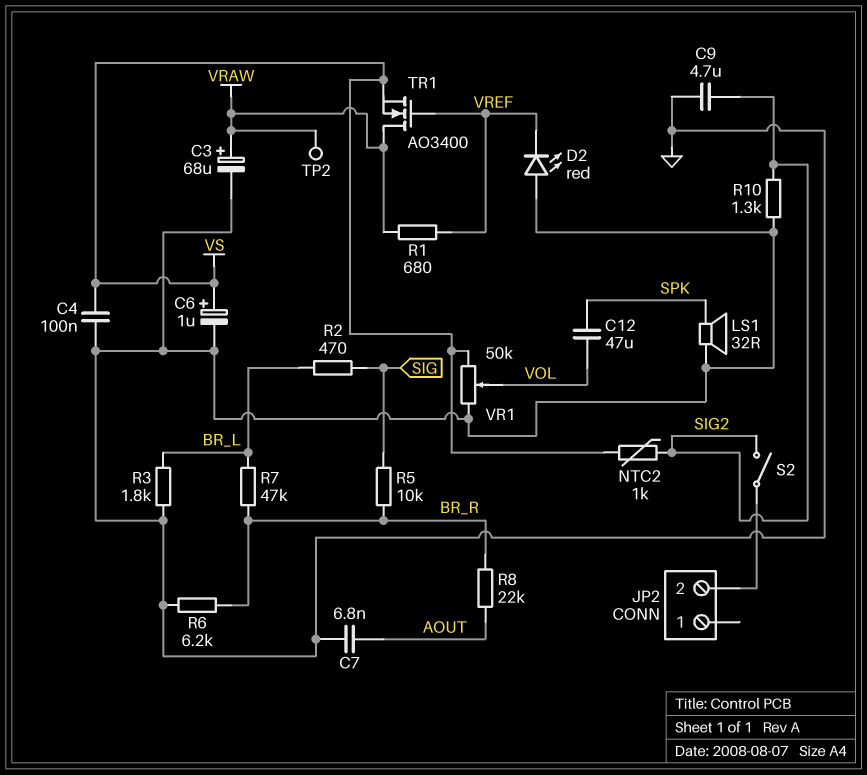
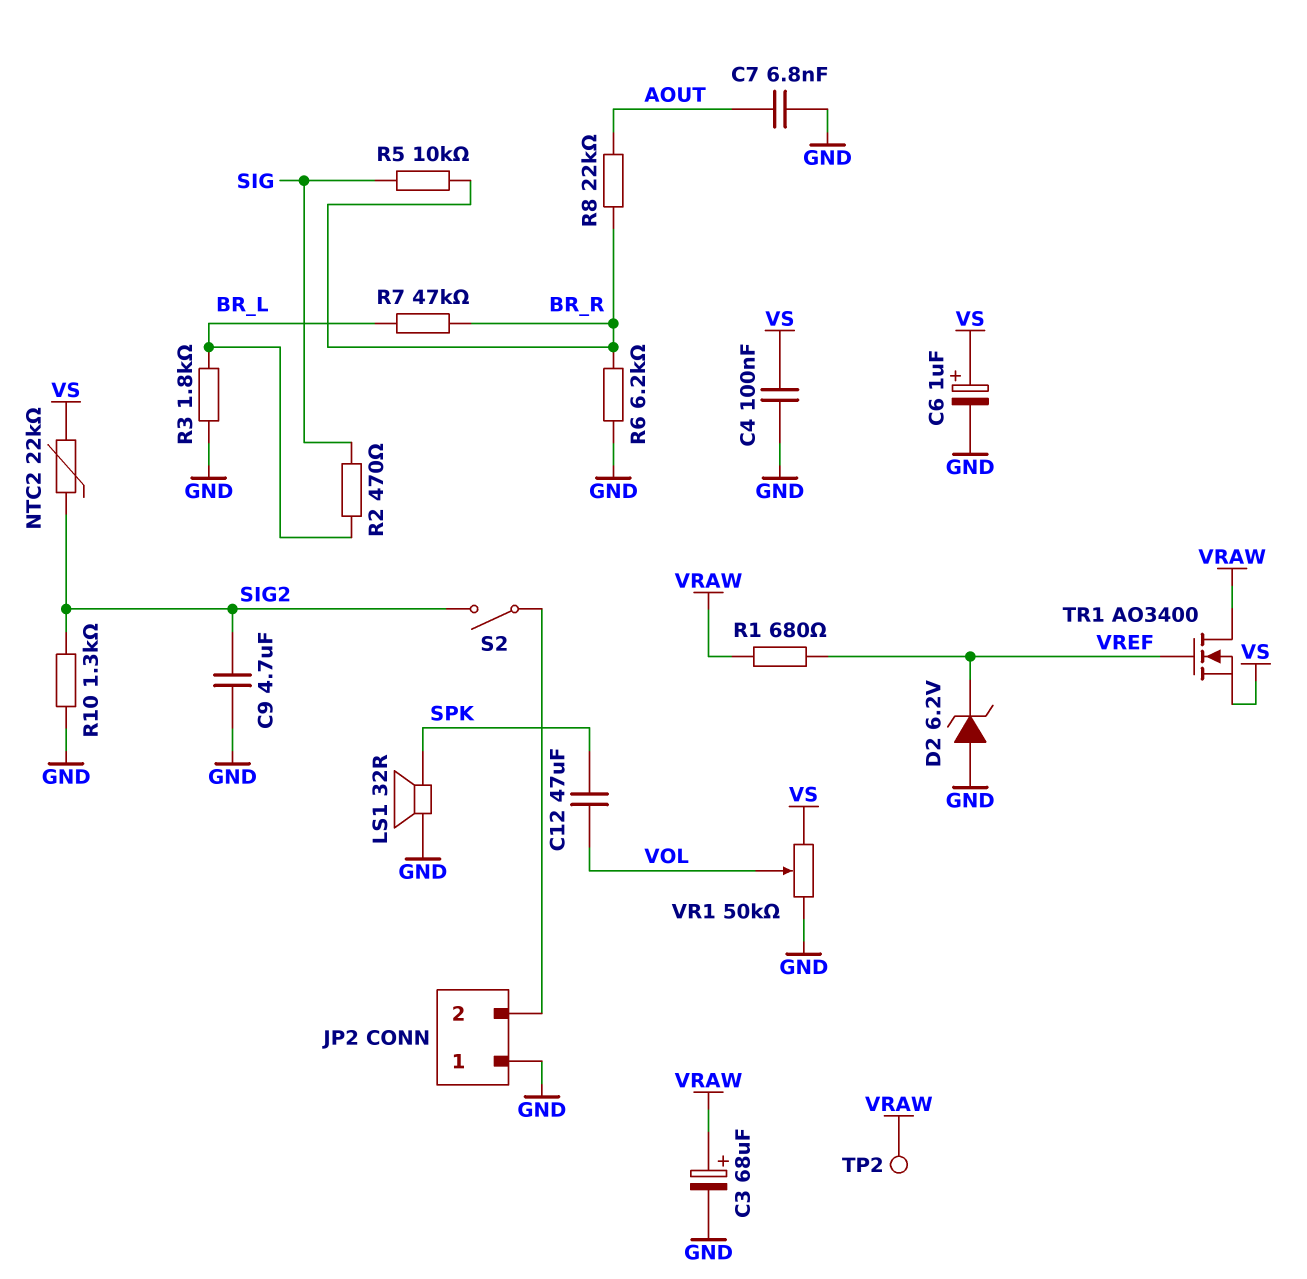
D2: LED red (A GND, K VREF) -> zener 6.2V (A GND, K VREF)
JP2 pin 1: none -> GND
NTC2: 1k (SIG2, VS) -> 22k (SIG2, VS)

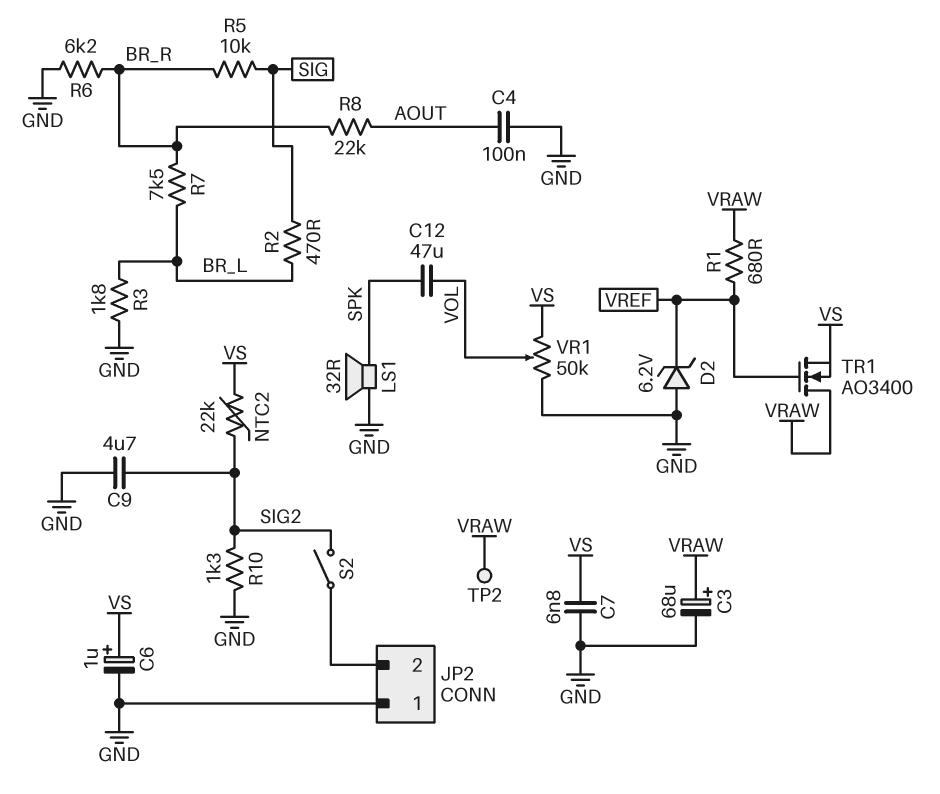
C4: 100nF (GND, VS) -> 100nF (AOUT, GND)
C7: 6.8nF (AOUT, GND) -> 6.8nF (GND, VS)
R7: 47k (BR_L, BR_R) -> 7.5k (BR_L, BR_R)

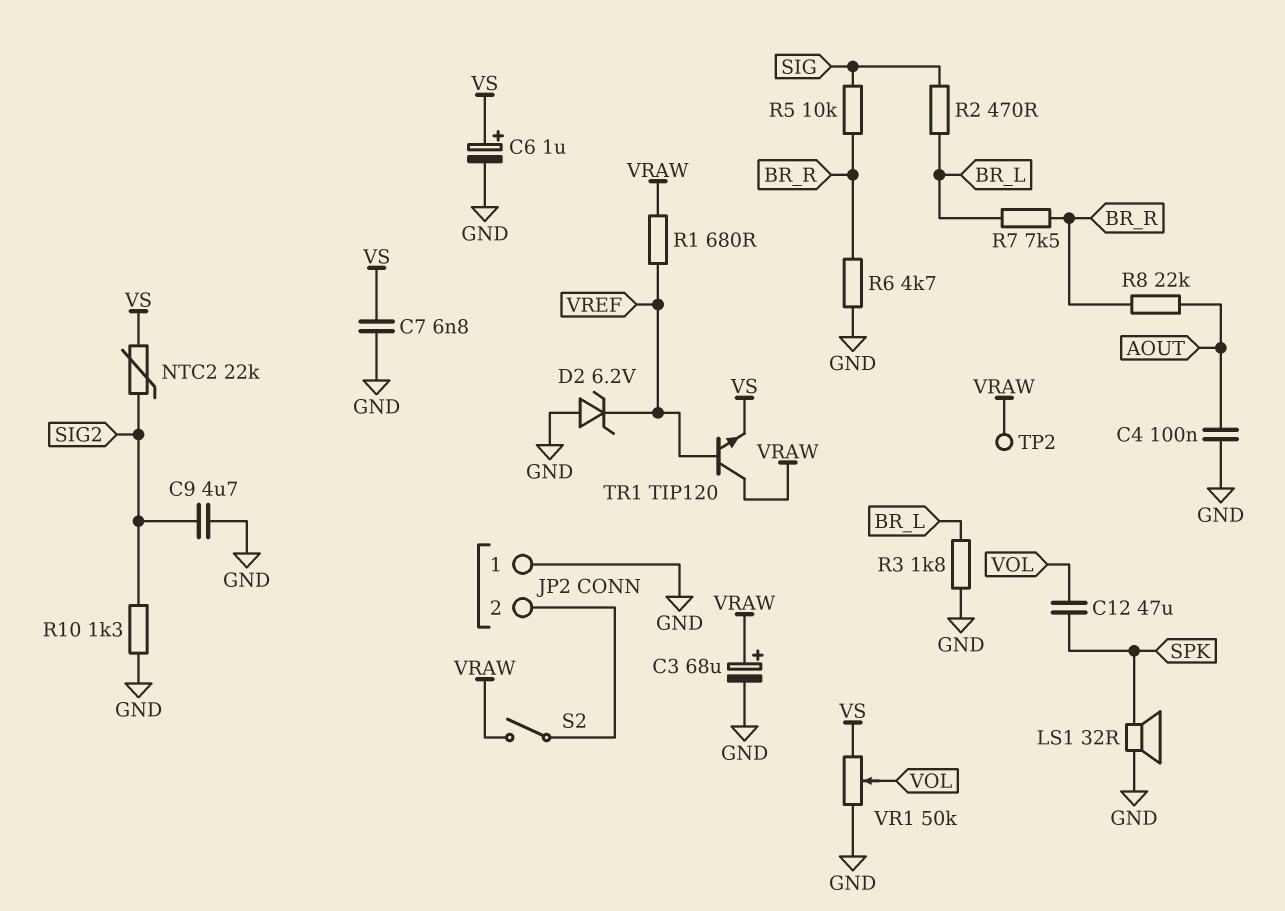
R6: 6.2k (BR_R, GND) -> 4.7k (BR_R, GND)
S2: switch (JP2/2, SIG2) -> switch (JP2/2, VRAW)
TR1: NMOS AO3400 (G VREF, D VRAW, S VS) -> NPN TIP120 (B VREF, C VRAW, E VS)

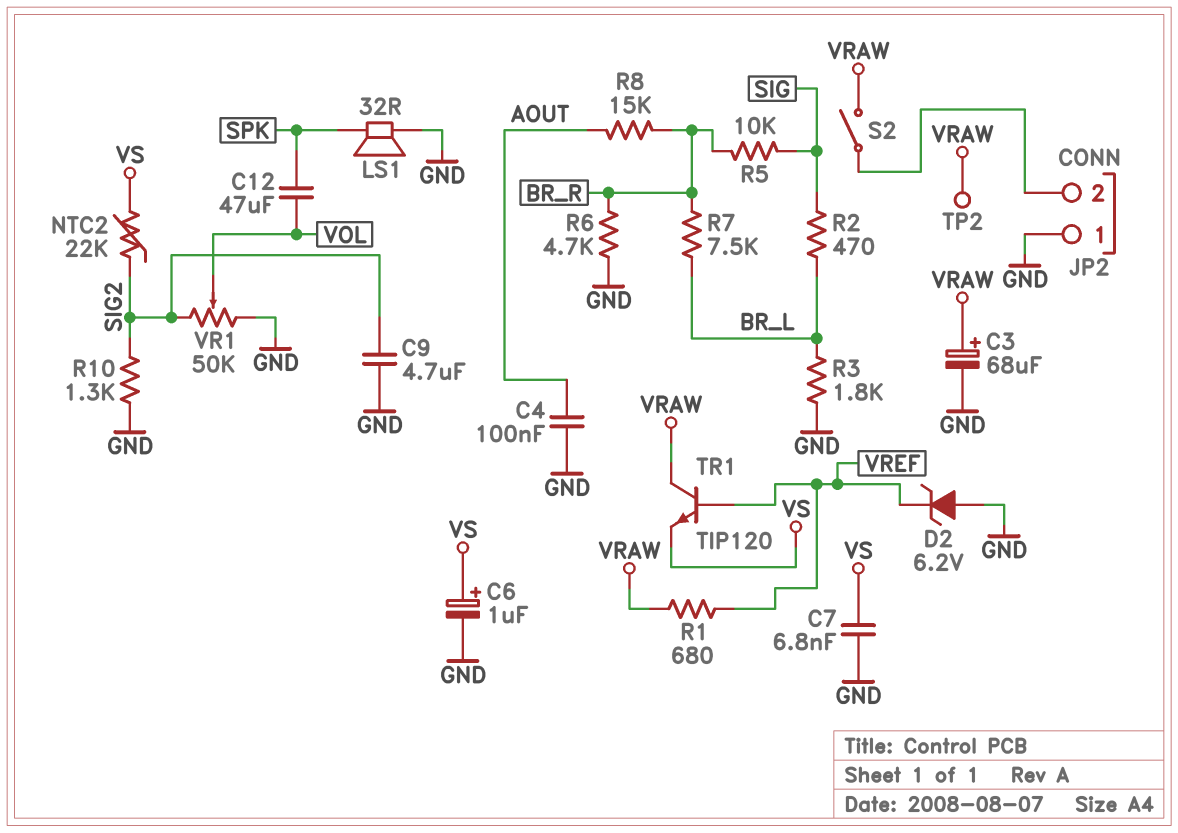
R8: 22k (AOUT, BR_R) -> 15k (AOUT, BR_R)
VR1: 50k (GND, VS, wiper VOL) -> 50k (GND, SIG2, wiper VOL)

